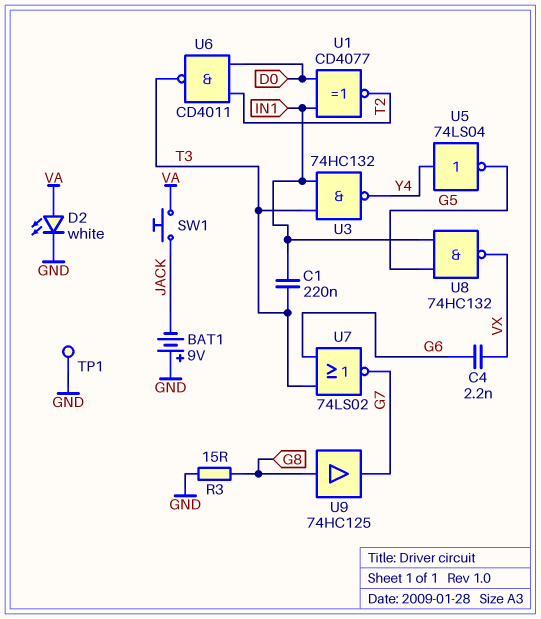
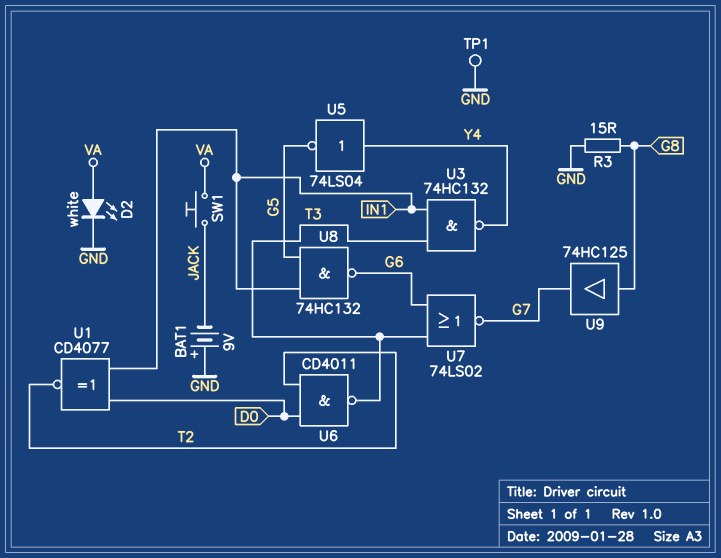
C1: 220nF (IN1, T3) -> none
C4: 2.2nF (G6, VX) -> none
U8: NAND 74HC132 (in G5, in IN1, out VX) -> NAND 74HC132 (in G5, in IN1, out G6)

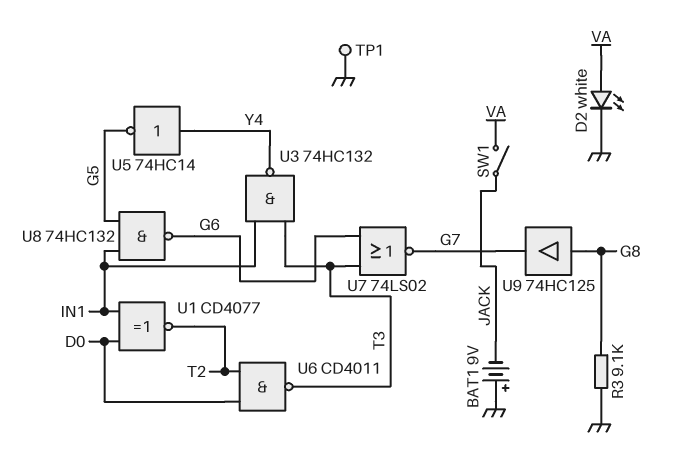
R3: 15 (G8, GND) -> 9.1k (G8, GND)
SW1: button (JACK, VA) -> switch (JACK, VA)
U5: NOT 74LS04 (in Y4, out G5) -> NOT 74HC14 (in Y4, out G5)

